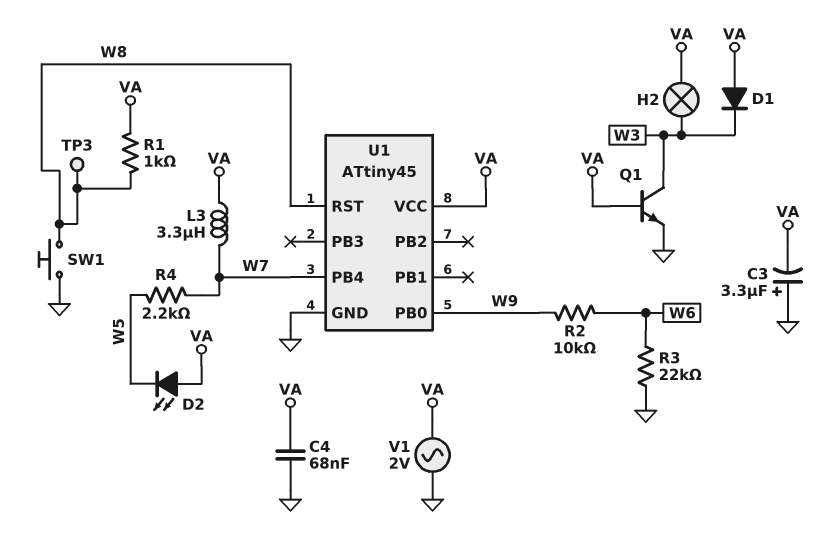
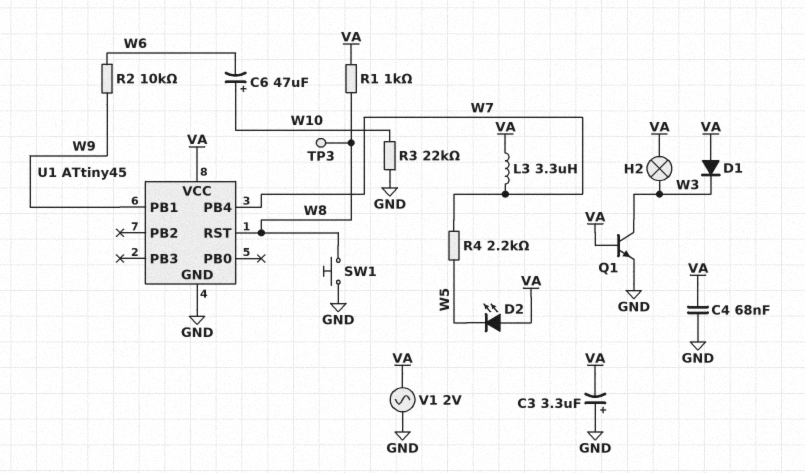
C6: none -> 47uF (plus W10, minus W6)
R3: 22k (GND, W6) -> 22k (GND, W10)
U1 pin PB0: W9 -> none
U1 pin PB1: none -> W9

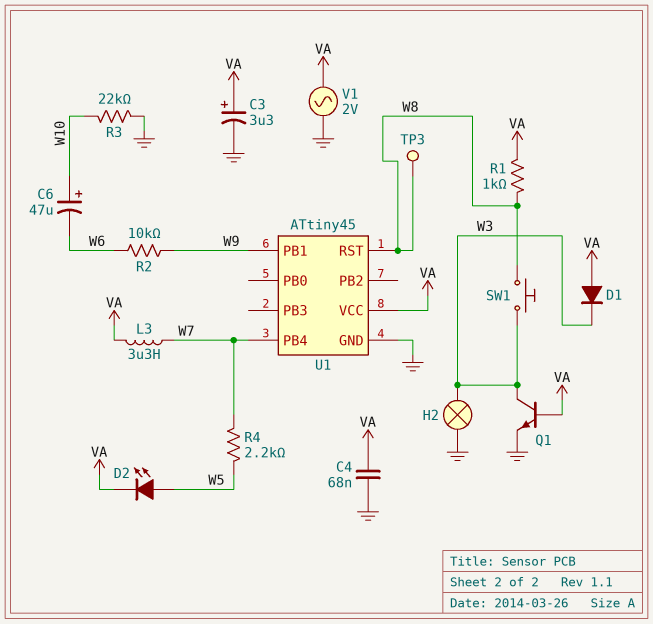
C3: 3.3uF (plus GND, minus VA) -> 3.3uF (plus VA, minus GND)
D2: LED (A VA, K W5) -> LED (A W5, K VA)
H2: lamp (VA, W3) -> lamp (GND, W3)
SW1: button (GND, W8) -> button (W3, W8)

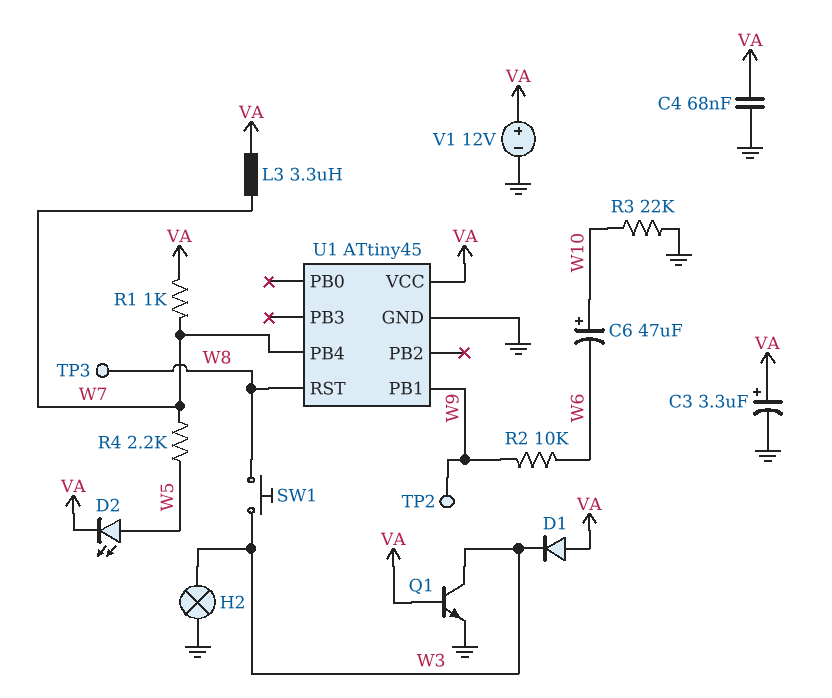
R1: 1k (VA, W8) -> 1k (VA, W7)
TP2: none -> test point (W9)
V1: AC 2V (GND, VA) -> 12V (plus VA, minus GND)

